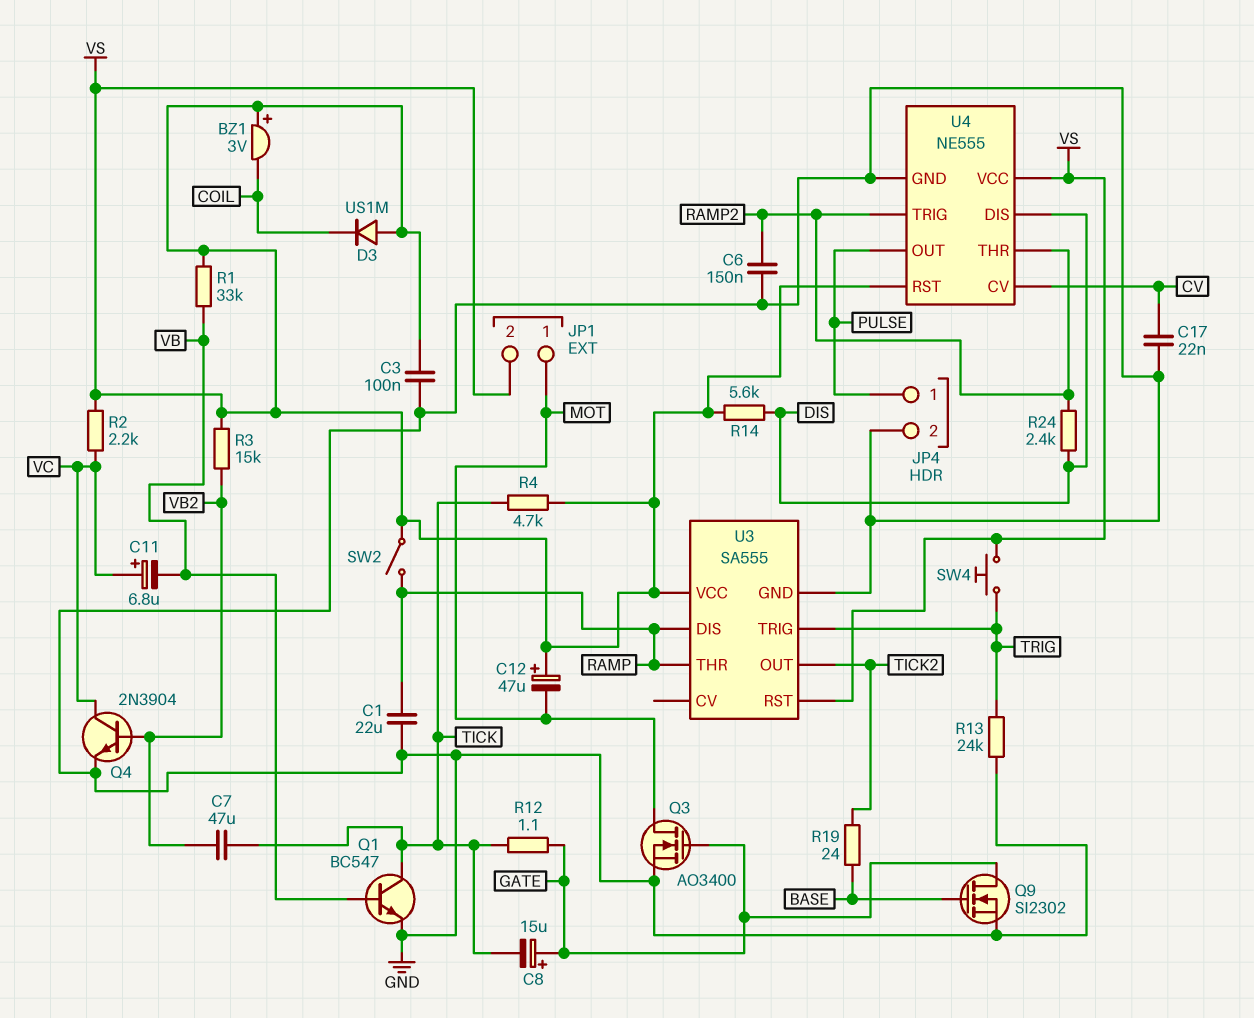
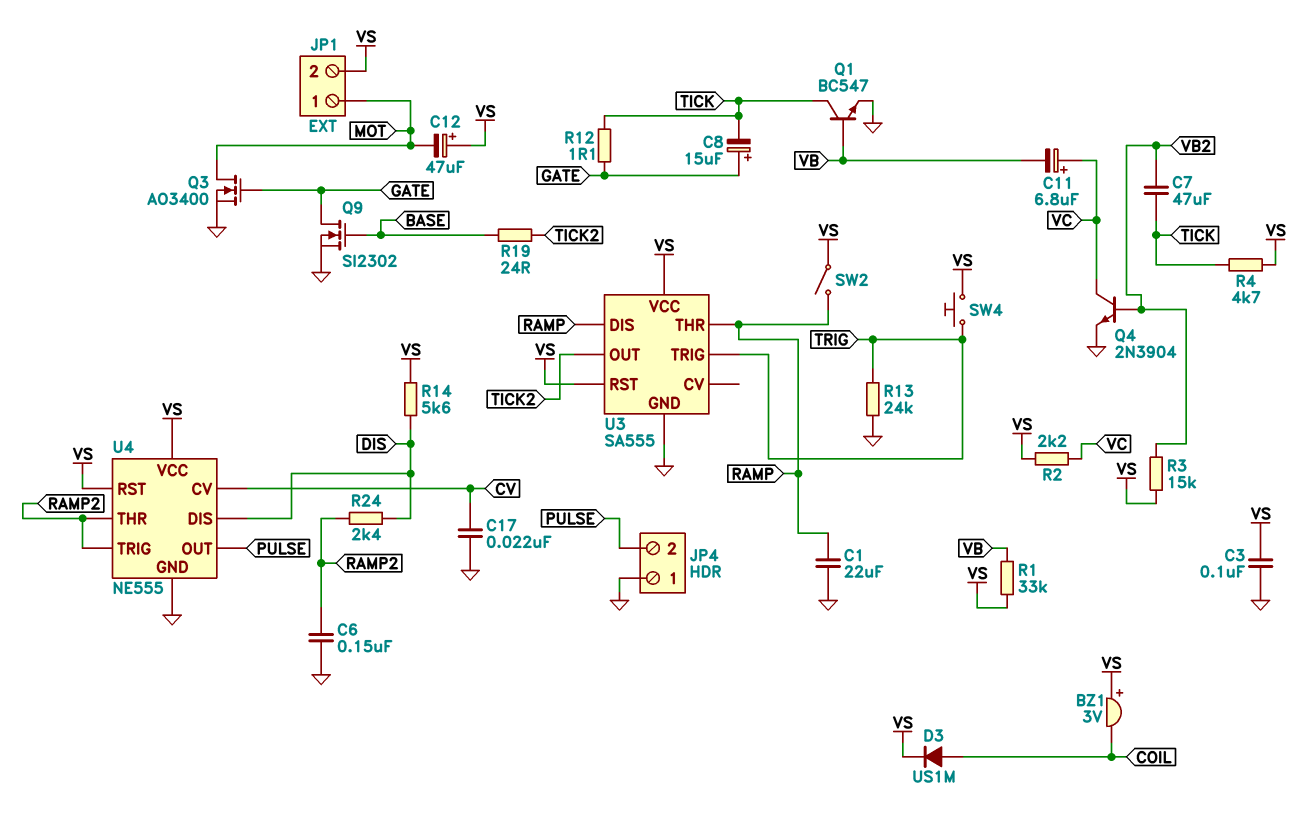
D3: diode US1M (A VS, K COIL) -> diode US1M (A COIL, K VS)
JP4 pin 1: PULSE -> GND
JP4 pin 2: GND -> PULSE

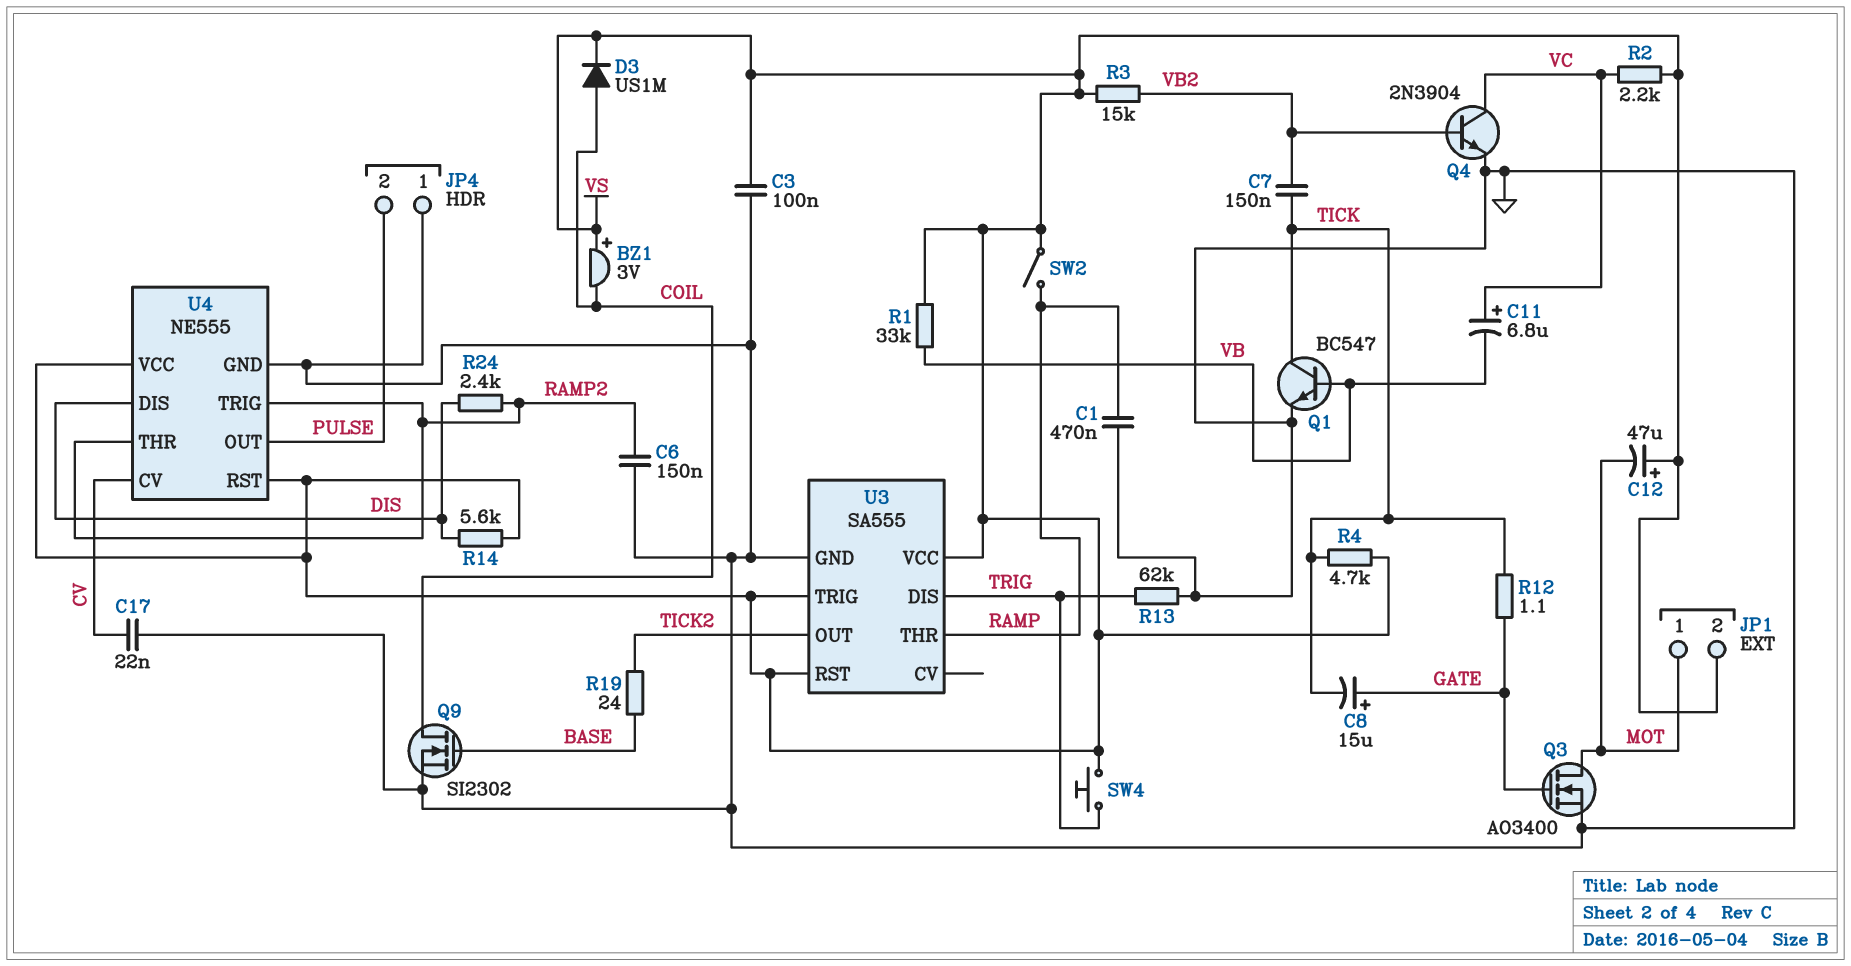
C1: 22uF (GND, RAMP) -> 470nF (GND, RAMP)
C7: 47uF (TICK, VB2) -> 150nF (TICK, VB2)
Q9: NMOS SI2302 (G BASE, D GATE, S GND) -> NMOS SI2302 (G BASE, D COIL, S GND)
R13: 24k (GND, TRIG) -> 62k (GND, TRIG)
U3 pin DIS: RAMP -> TRIG
U3 pin TRIG: TRIG -> VS

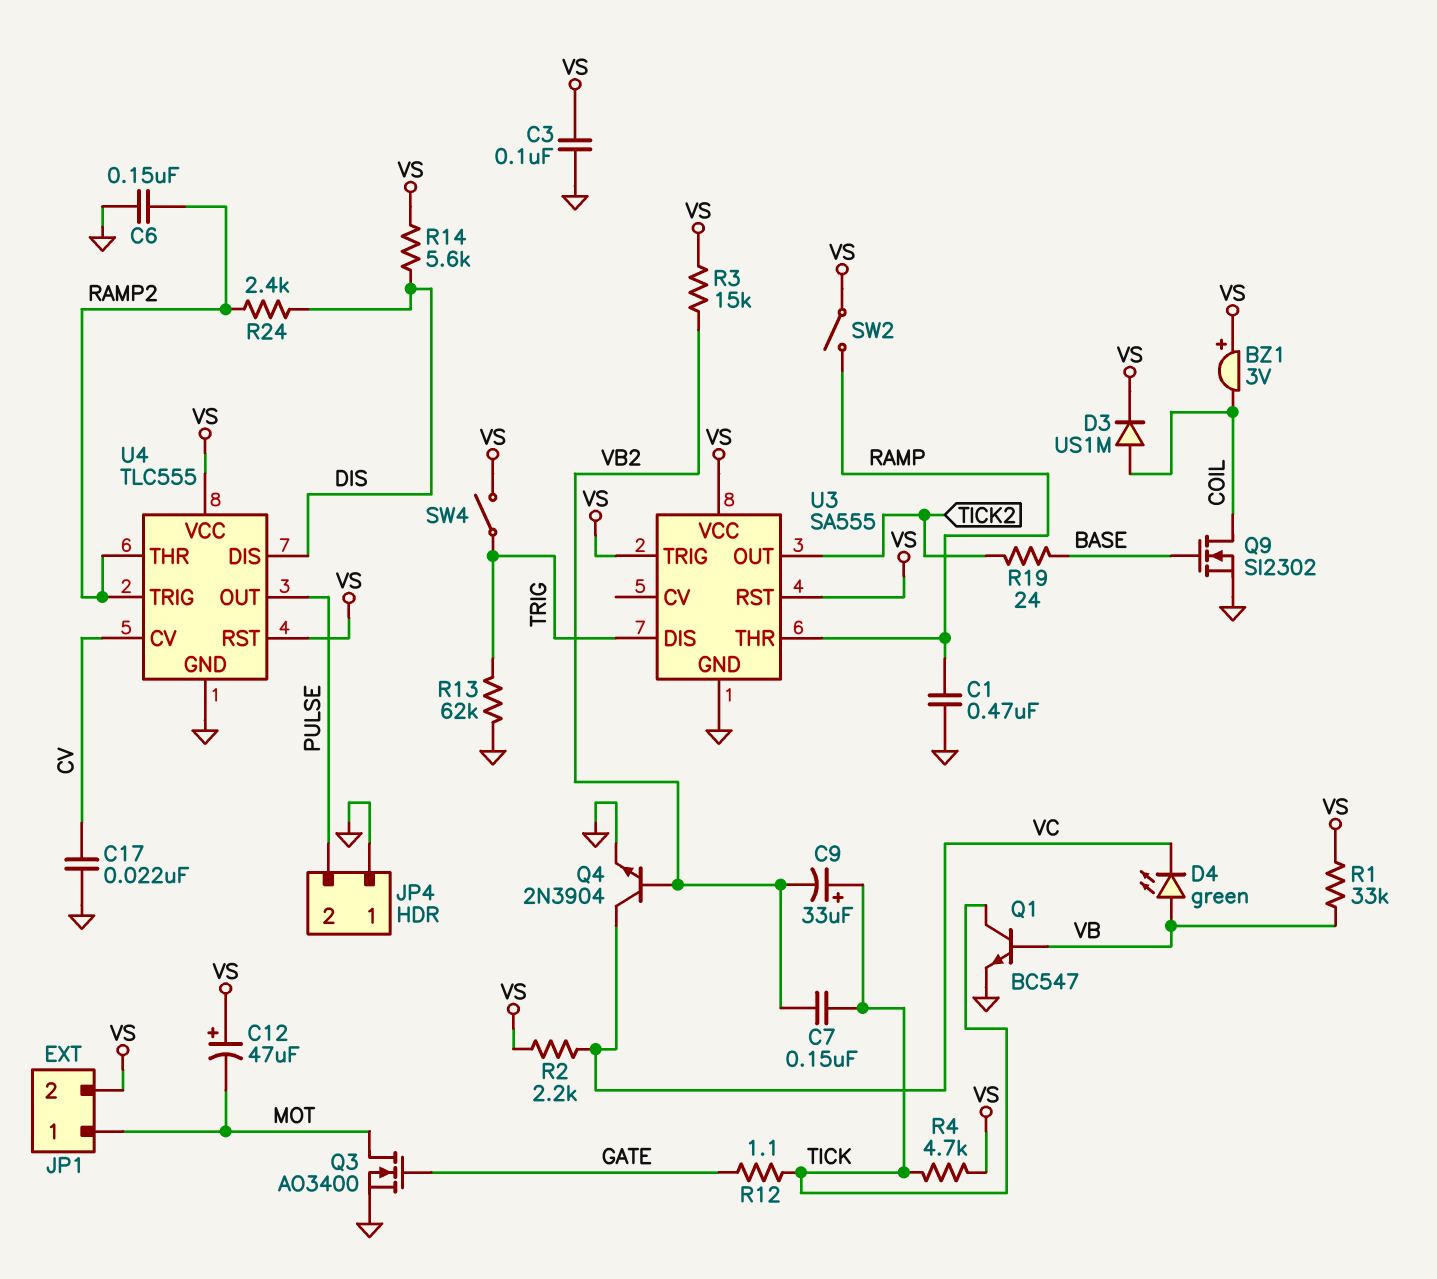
C8: 15uF (plus GATE, minus TICK) -> none
C9: none -> 33uF (plus TICK, minus VB2)
C11: 6.8uF (plus VC, minus VB) -> none
D4: none -> LED green (A VB, K VC)
SW4: button (TRIG, VS) -> switch (TRIG, VS)
U4: NE555 -> TLC555

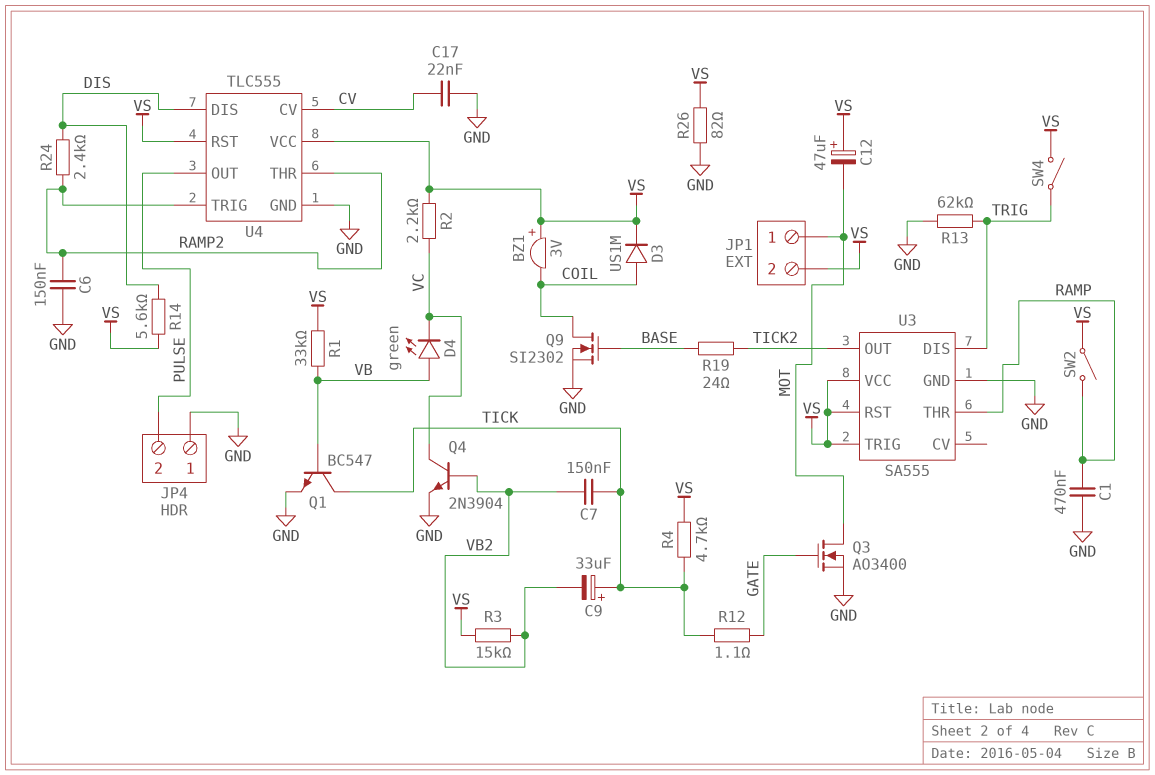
C3: 100nF (GND, VS) -> none
R26: none -> 82 (GND, VS)

